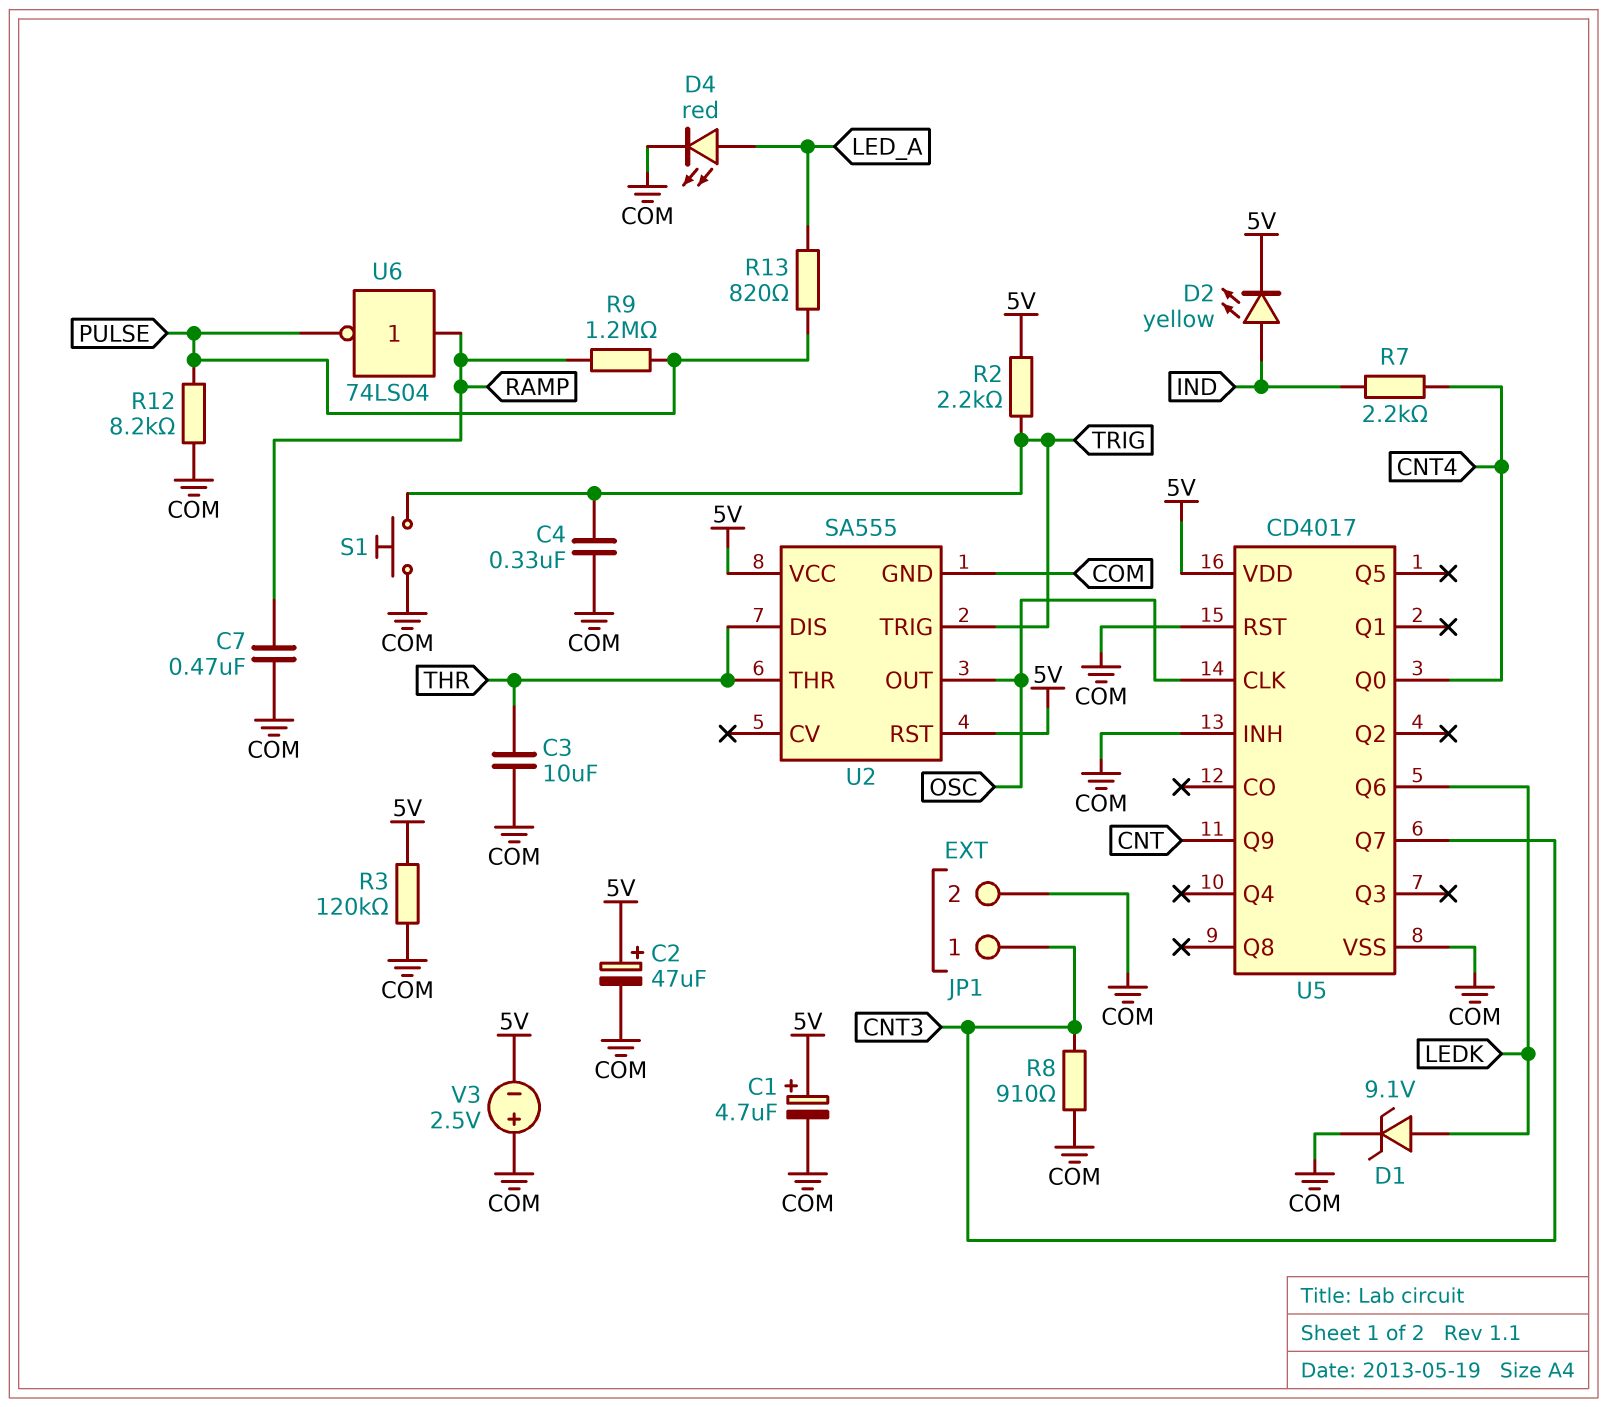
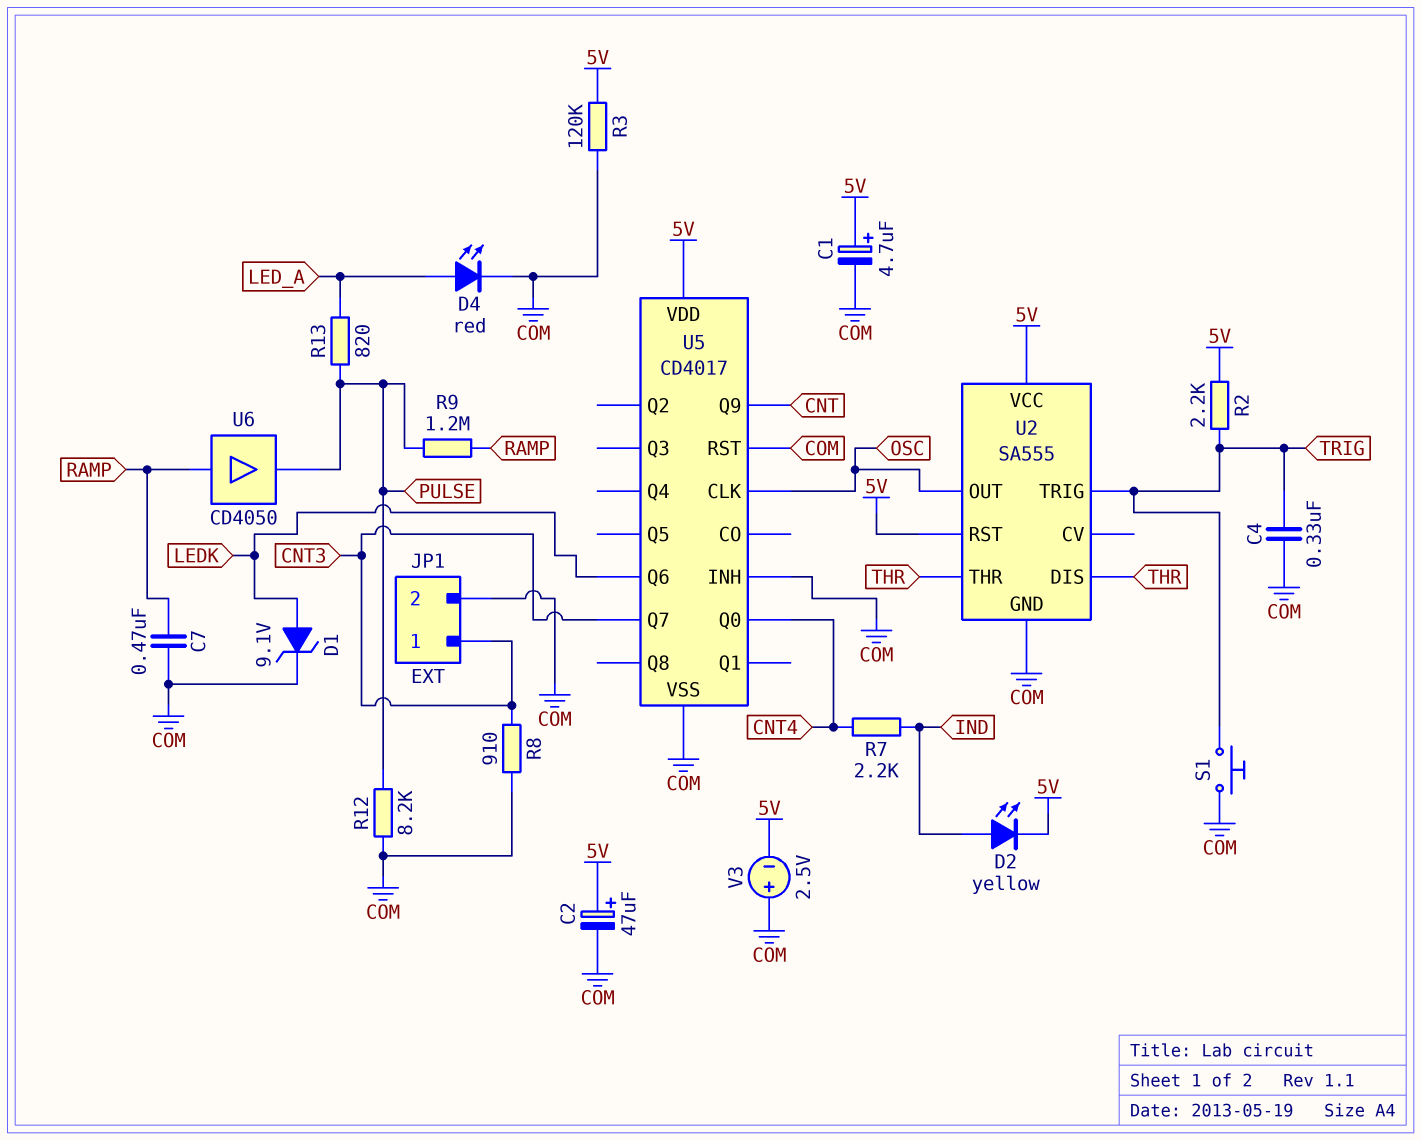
C3: 10uF (COM, THR) -> none
U6: NOT 74LS04 (in RAMP, out PULSE) -> buffer CD4050 (in RAMP, out PULSE)

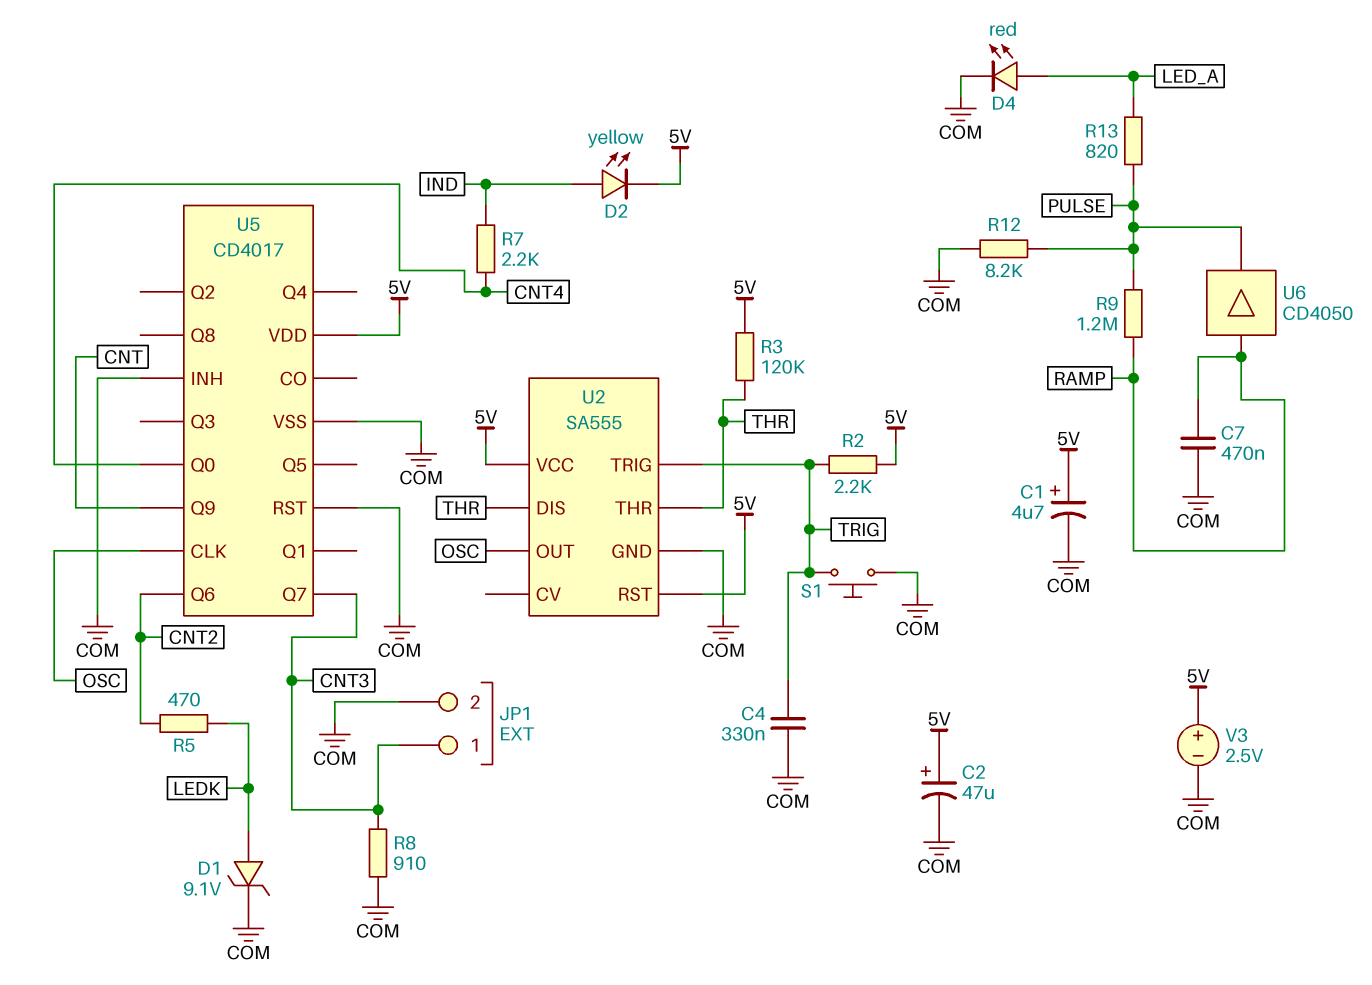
R3: 120k (5V, COM) -> 120k (5V, THR)
R5: none -> 470 (CNT2, LEDK)
U5 pin Q6: LEDK -> CNT2
V3: 2.5V (plus COM, minus 5V) -> 2.5V (plus 5V, minus COM)

